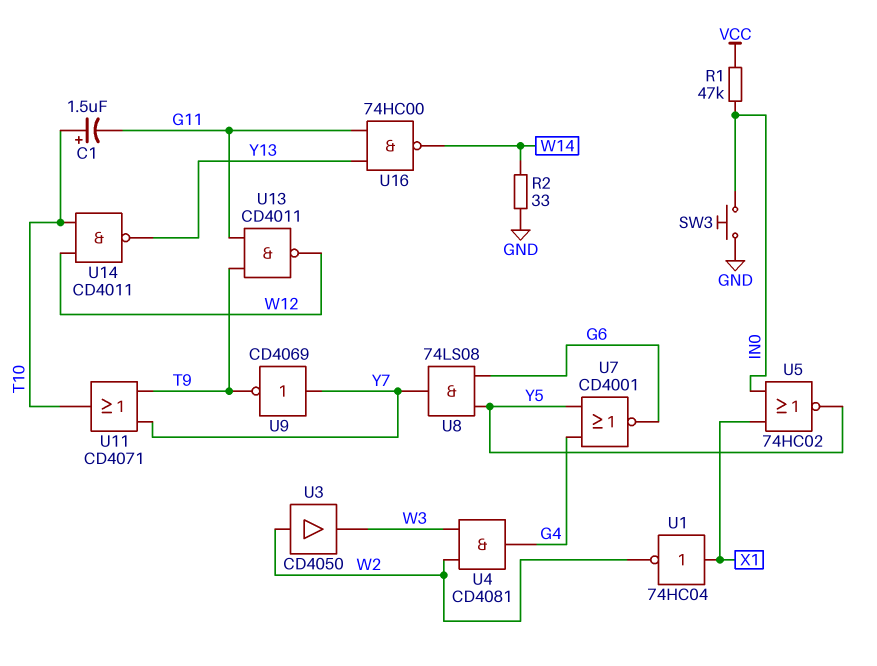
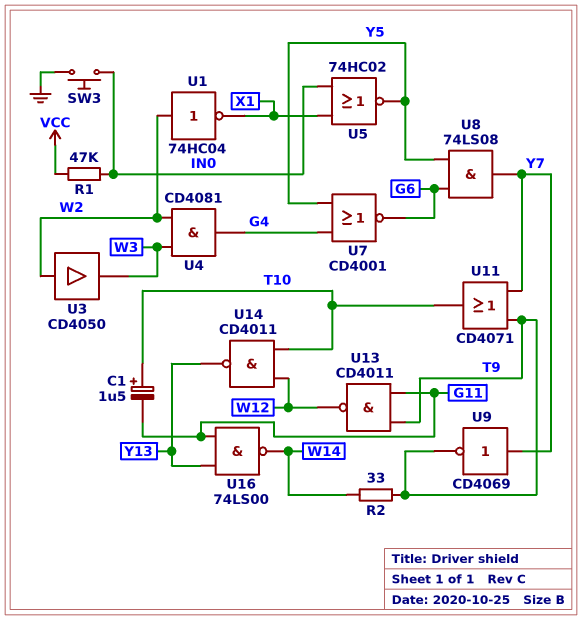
R2: 33 (GND, W14) -> 33 (T9, W14)
U1: NOT 74HC04 (in X1, out W2) -> NOT 74HC04 (in W2, out X1)
U16: NAND 74HC00 (in G11, in Y13, out W14) -> NAND 74LS00 (in G11, in Y13, out W14)

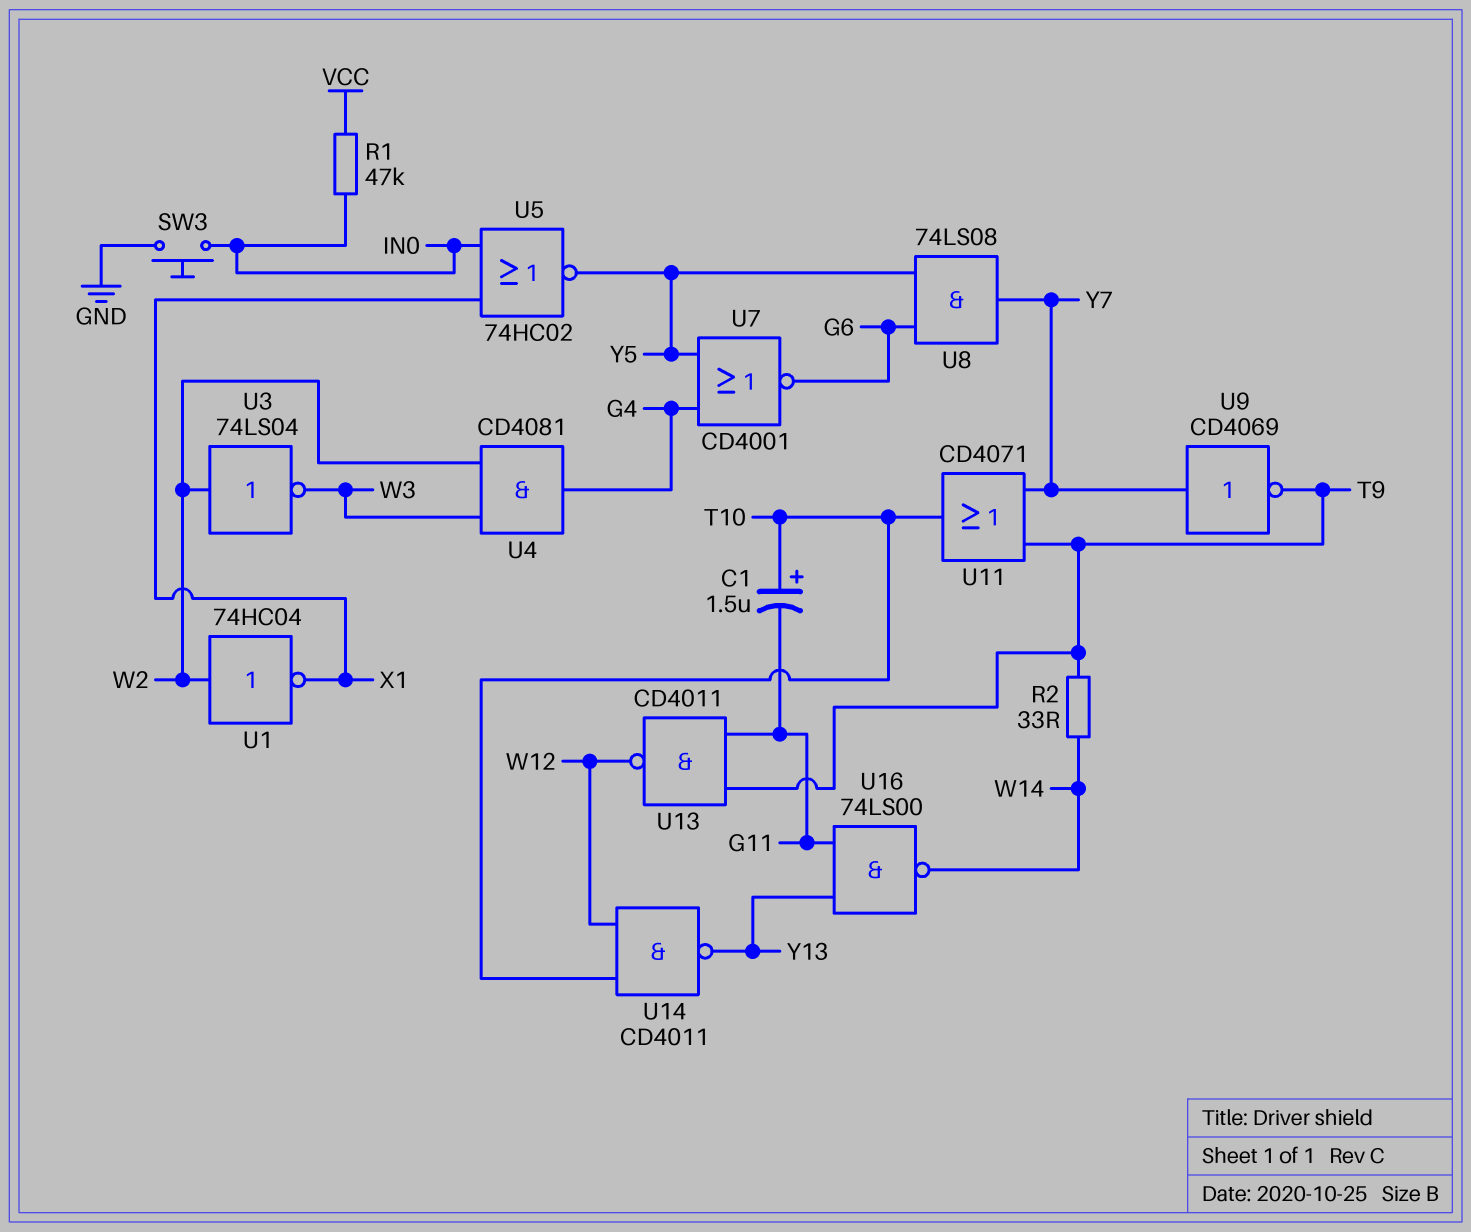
U3: buffer CD4050 (in W2, out W3) -> NOT 74LS04 (in W2, out W3)

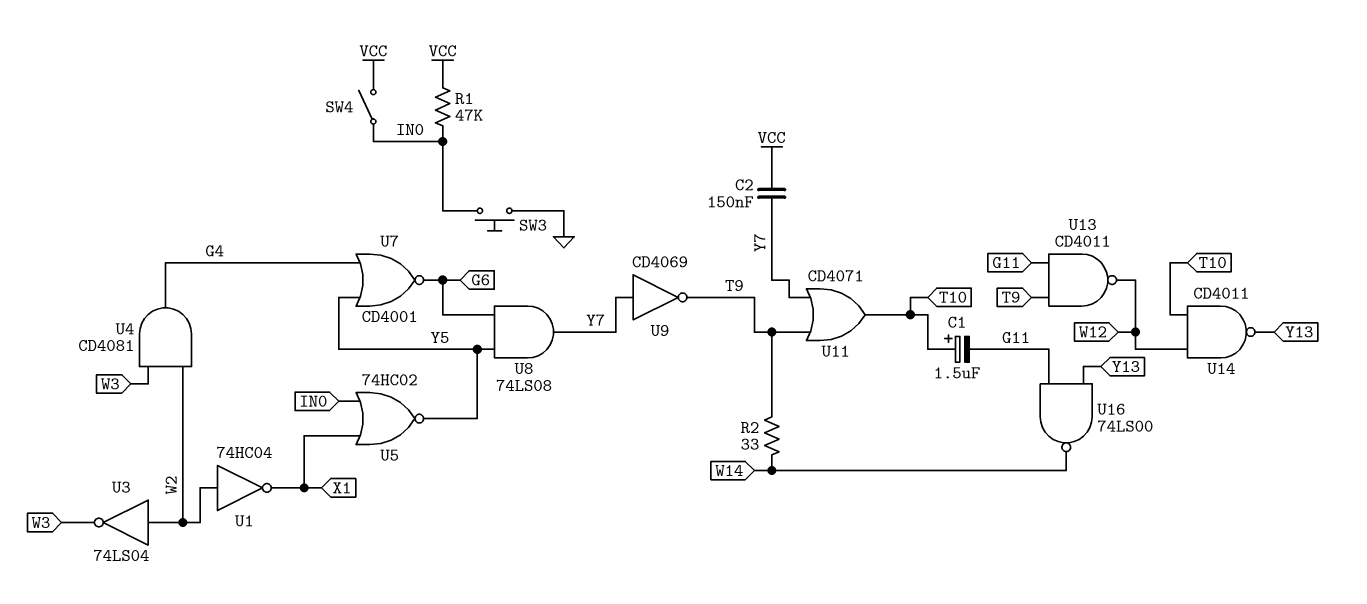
C2: none -> 150nF (VCC, Y7)
SW4: none -> switch (IN0, VCC)

